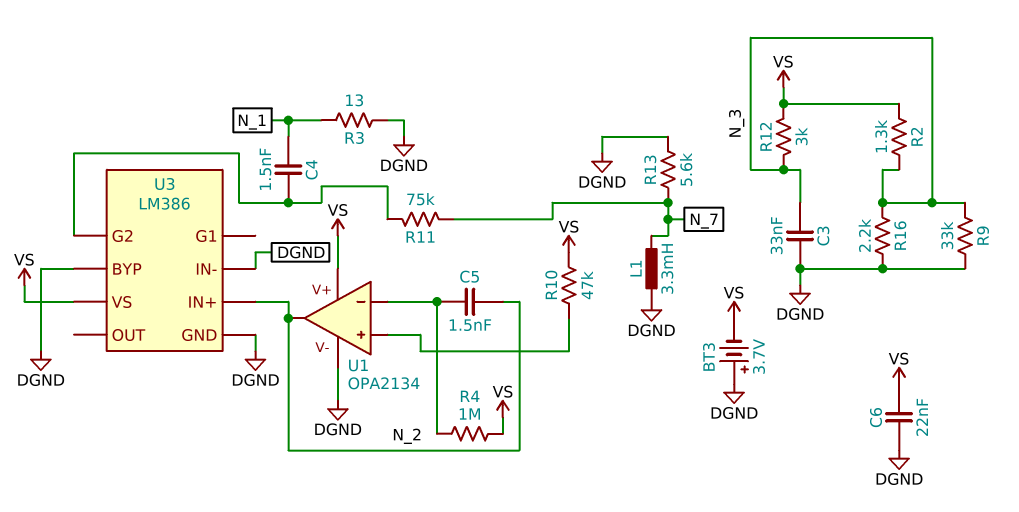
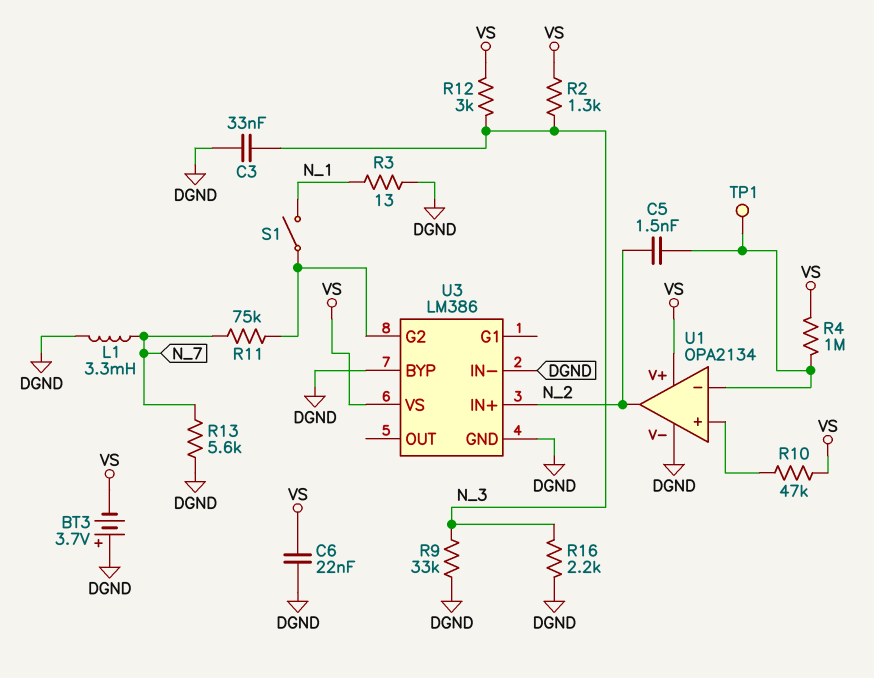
C4: 1.5nF (N_1, U3/G2) -> none
S1: none -> switch (N_1, U3/G2)
TP1: none -> test point (U1/in-)

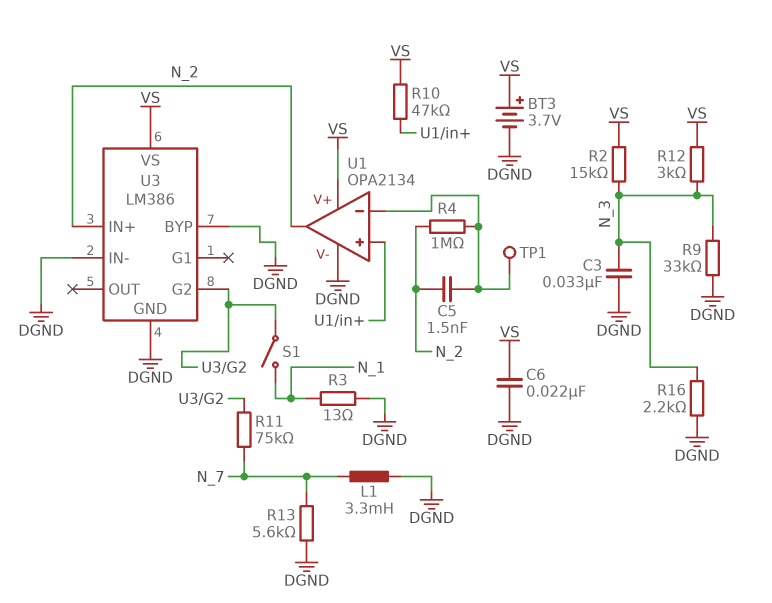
BT3: 3.7V (plus DGND, minus VS) -> 3.7V (plus VS, minus DGND)
R2: 1.3k (N_3, VS) -> 15k (N_3, VS)
R4: 1M (U1/in-, VS) -> 1M (N_2, U1/in-)

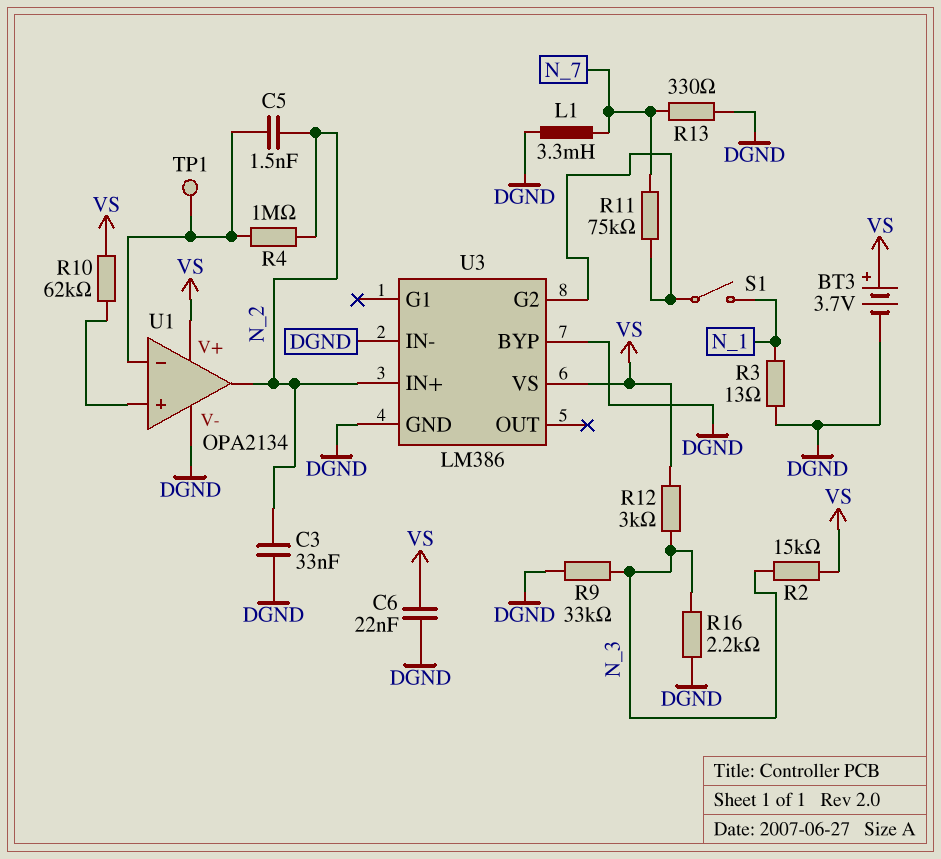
C3: 33nF (DGND, N_3) -> 33nF (DGND, N_2)
R10: 47k (U1/in+, VS) -> 62k (U1/in+, VS)
R13: 5.6k (DGND, N_7) -> 330 (DGND, N_7)

